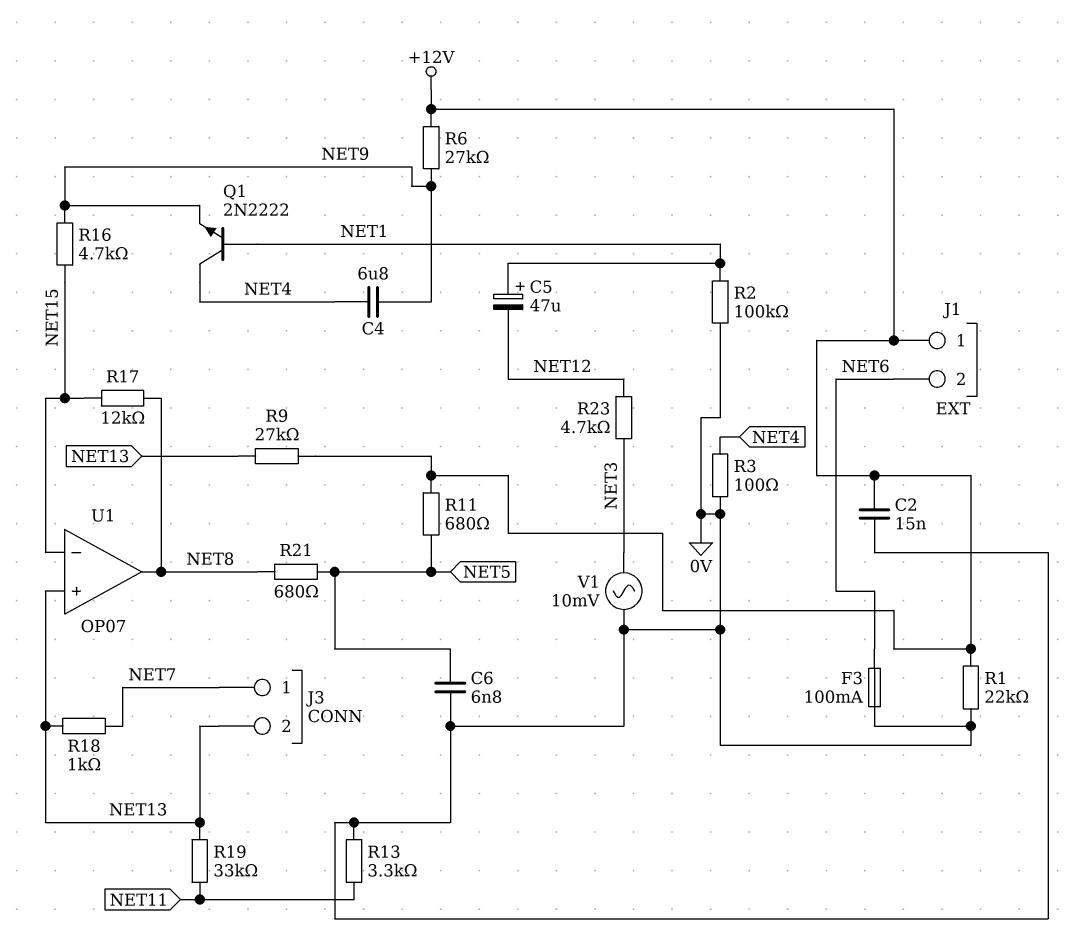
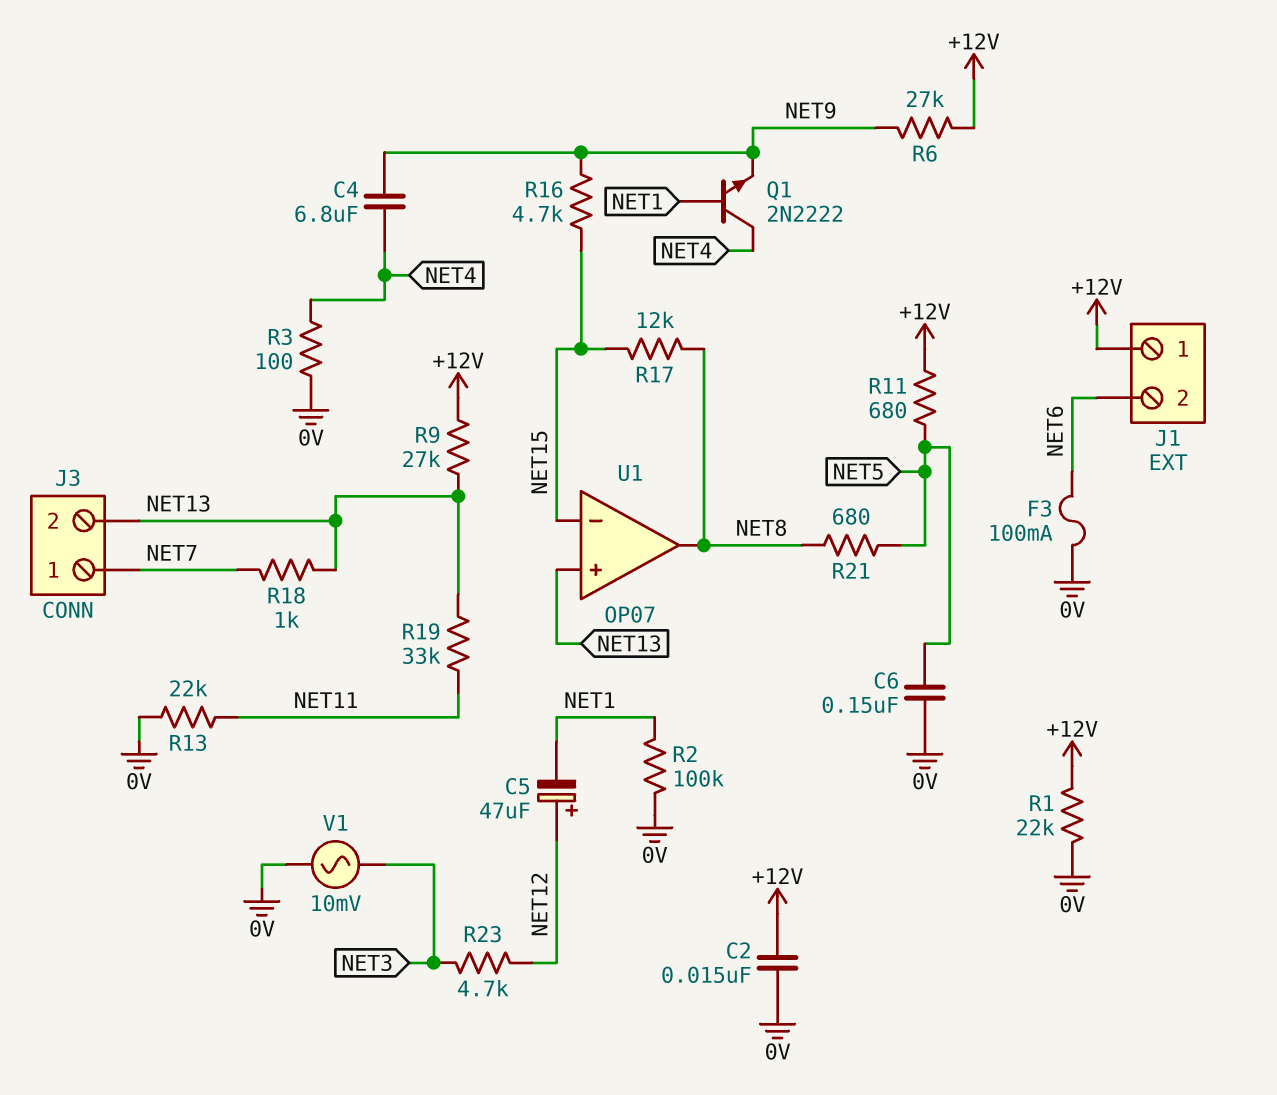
C5: 47uF (plus NET1, minus NET12) -> 47uF (plus NET12, minus NET1)
C6: 6.8nF (0V, NET5) -> 150nF (0V, NET5)
R13: 3.3k (0V, NET11) -> 22k (0V, NET11)

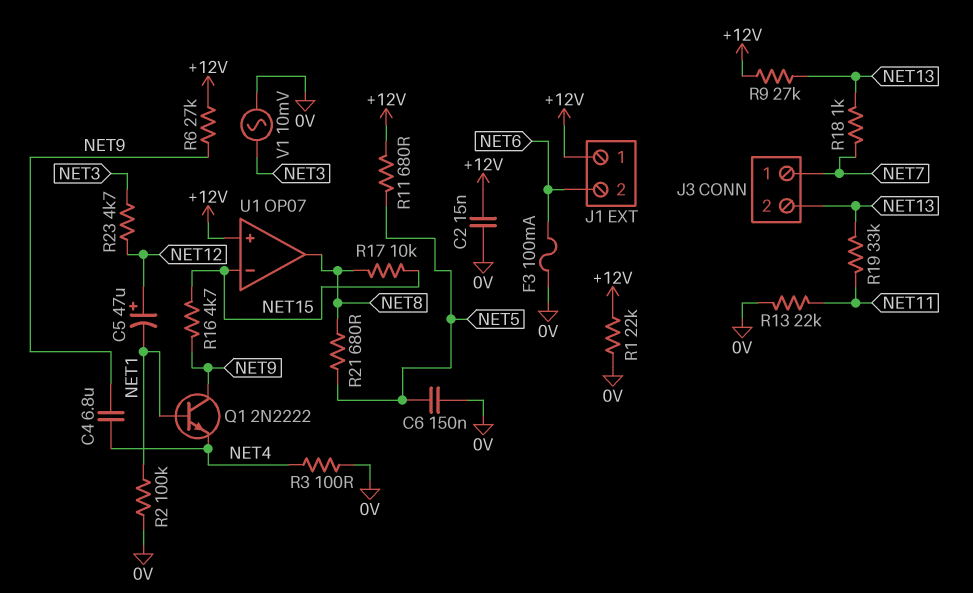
Q1: NPN 2N2222 (B NET1, C NET4, E NET9) -> NPN 2N2222 (B NET1, C NET9, E NET4)
R17: 12k (NET8, NET15) -> 10k (NET8, NET15)
U1 pin in+: NET13 -> +12V

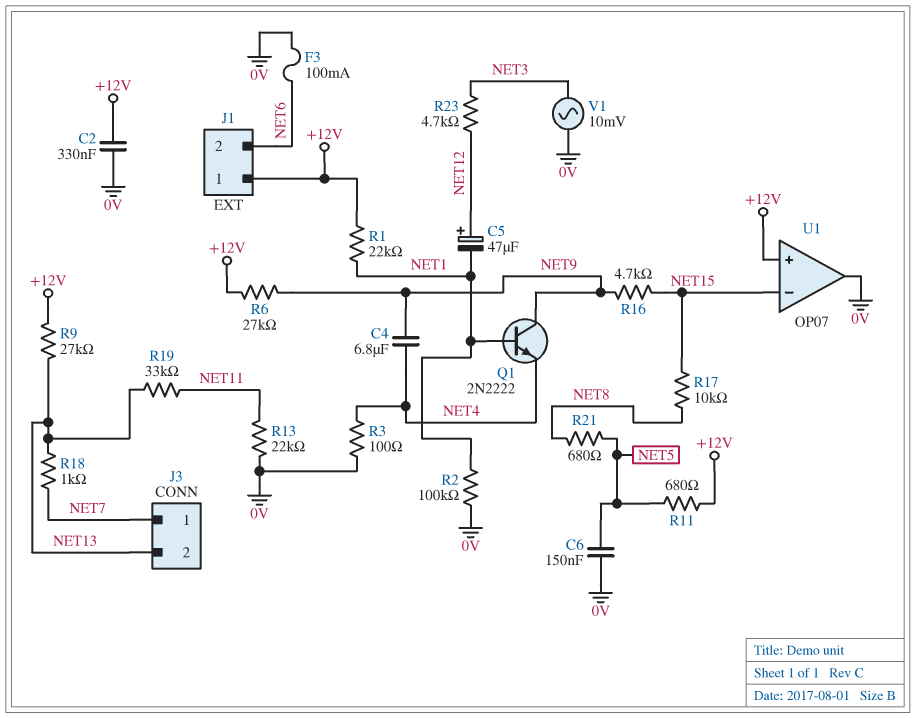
C2: 15nF (+12V, 0V) -> 330nF (+12V, 0V)
R1: 22k (+12V, 0V) -> 22k (+12V, NET1)
U1 pin out: NET8 -> 0V

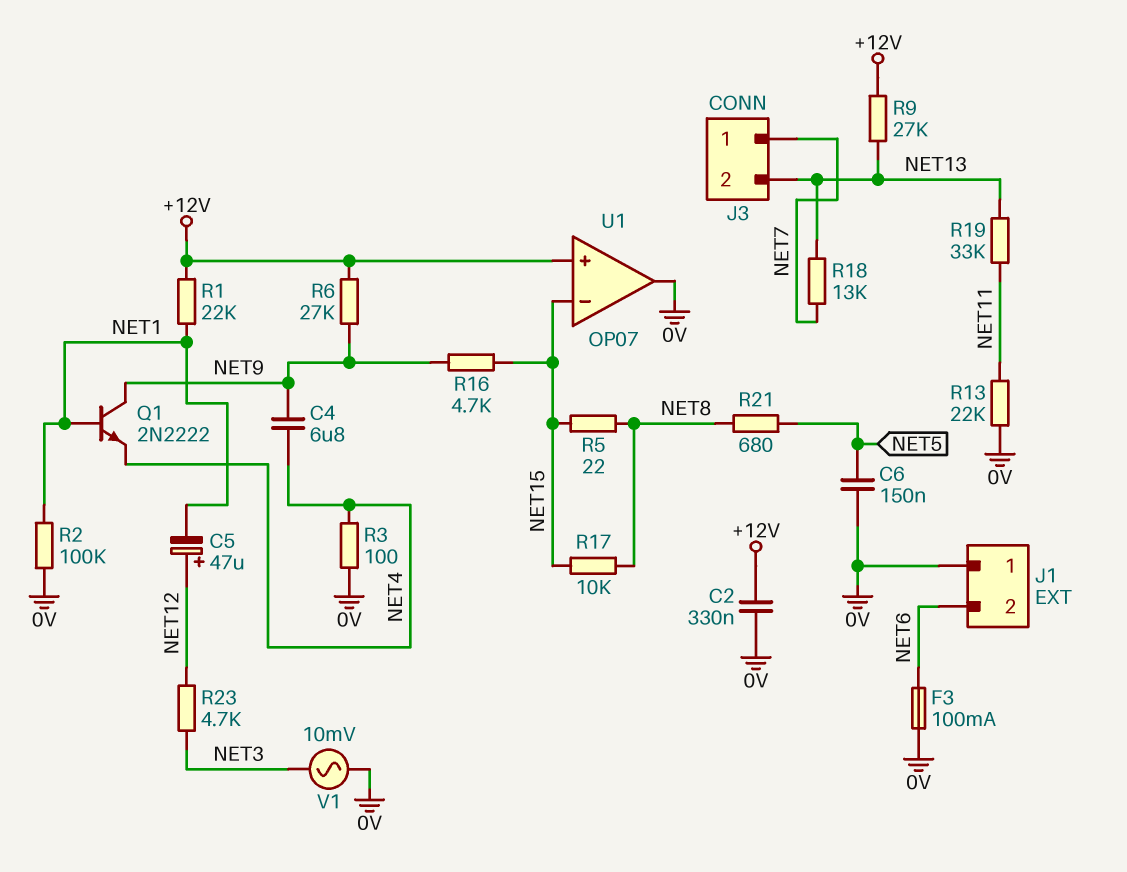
J1 pin 1: +12V -> 0V
R5: none -> 22 (NET8, NET15)
R11: 680 (+12V, NET5) -> none
R18: 1k (NET7, NET13) -> 13k (NET7, NET13)

